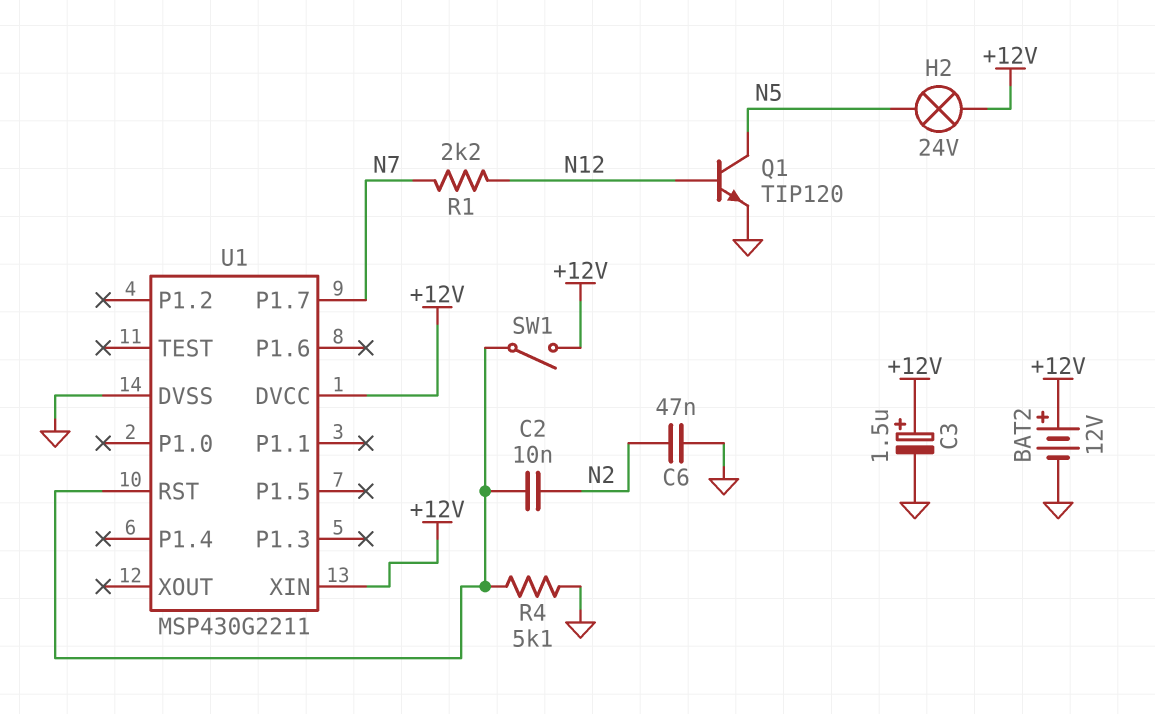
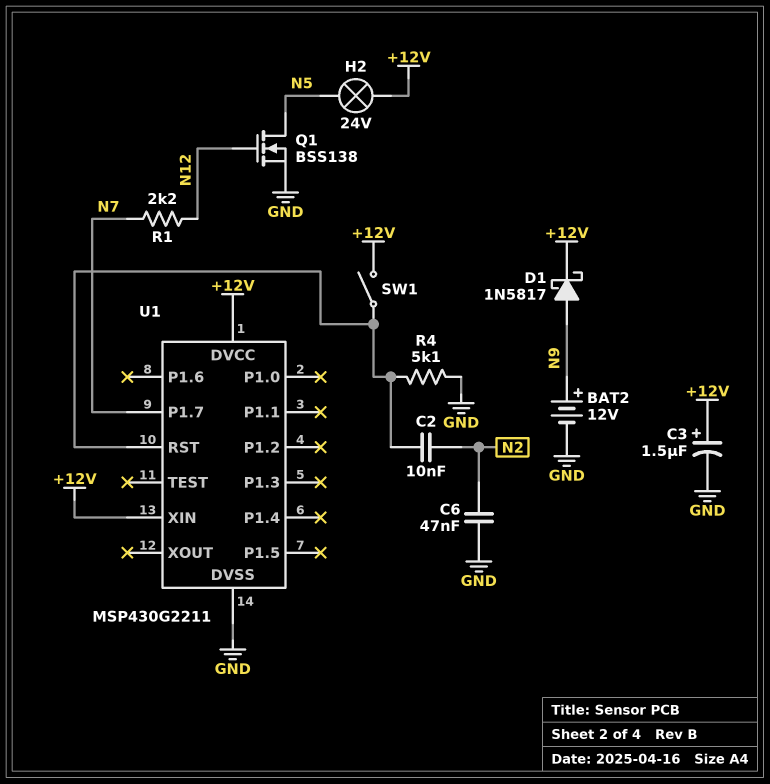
BAT2: 12V (plus +12V, minus GND) -> 12V (plus N9, minus GND)
D1: none -> schottky 1N5817 (A N9, K +12V)
Q1: NPN TIP120 (B N12, C N5, E GND) -> NMOS BSS138 (G N12, D N5, S GND)

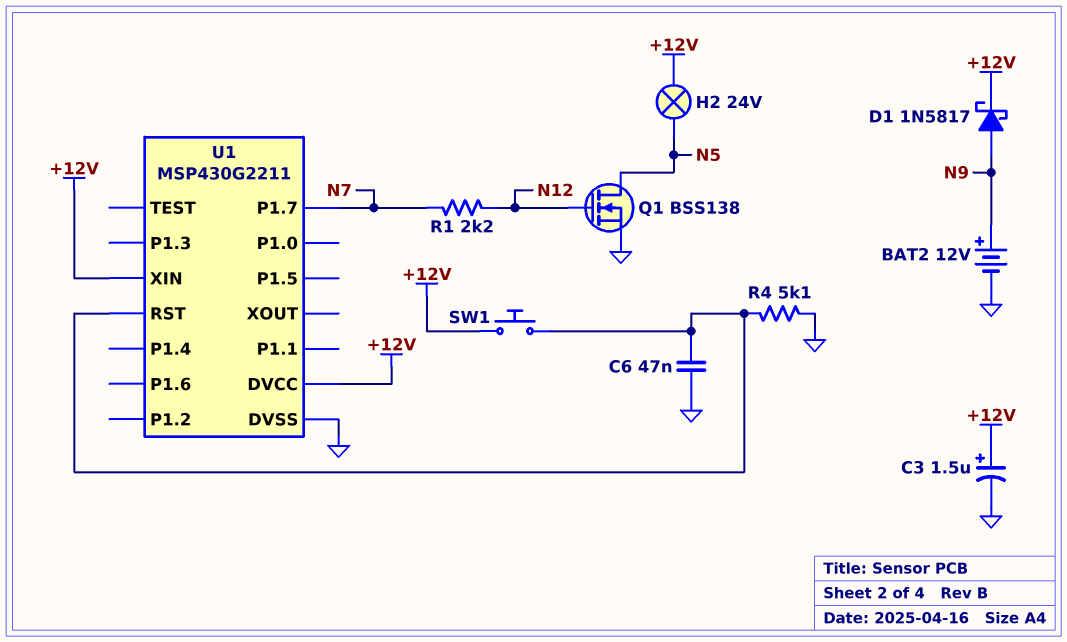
C2: 10nF (N2, U1/RST) -> none
C6: 47nF (GND, N2) -> 47nF (GND, U1/RST)
SW1: switch (+12V, U1/RST) -> button (+12V, U1/RST)

